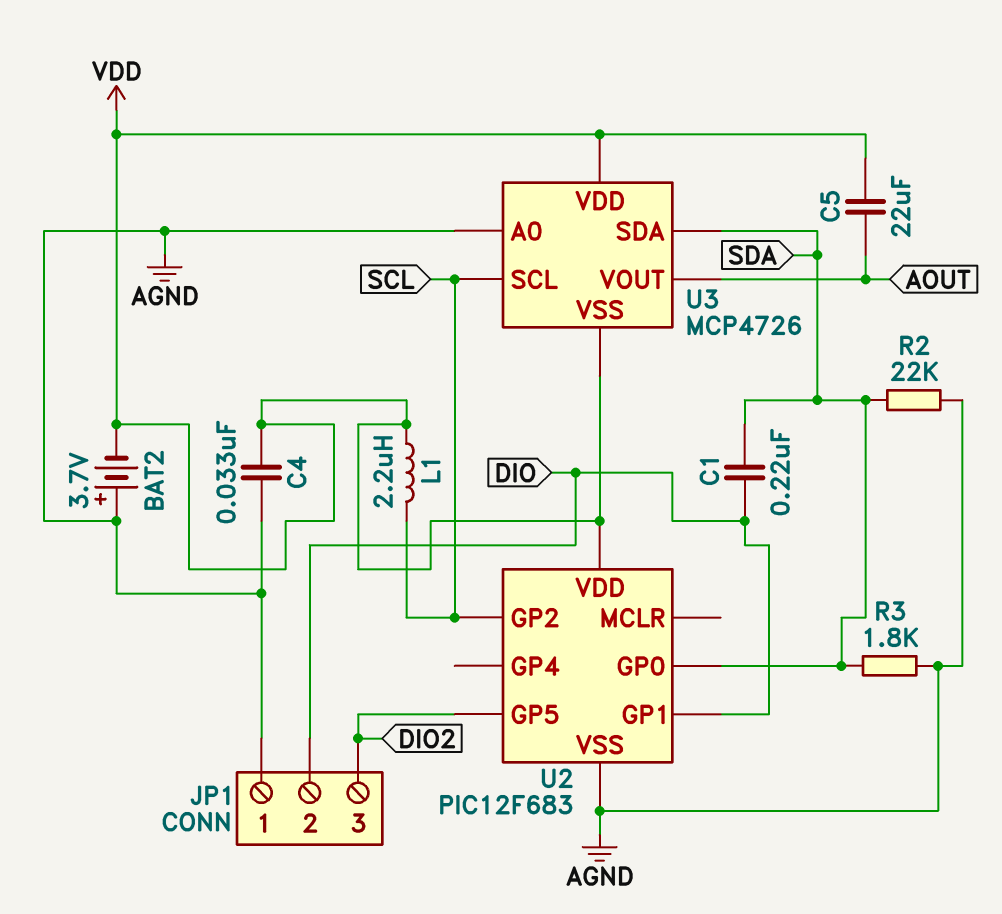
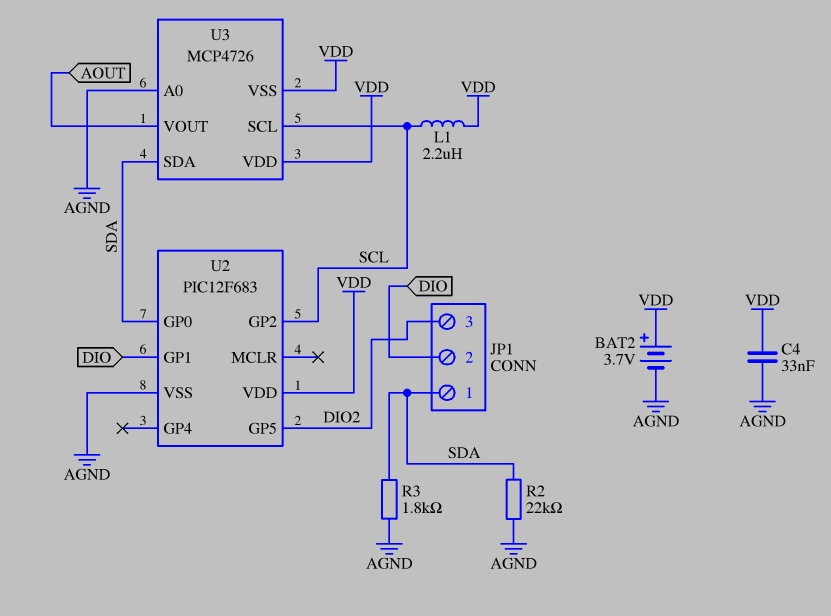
BAT2: 3.7V (plus AGND, minus VDD) -> 3.7V (plus VDD, minus AGND)
C1: 220nF (DIO, SDA) -> none
C5: 22uF (AOUT, VDD) -> none
JP1 pin 1: AGND -> SDA

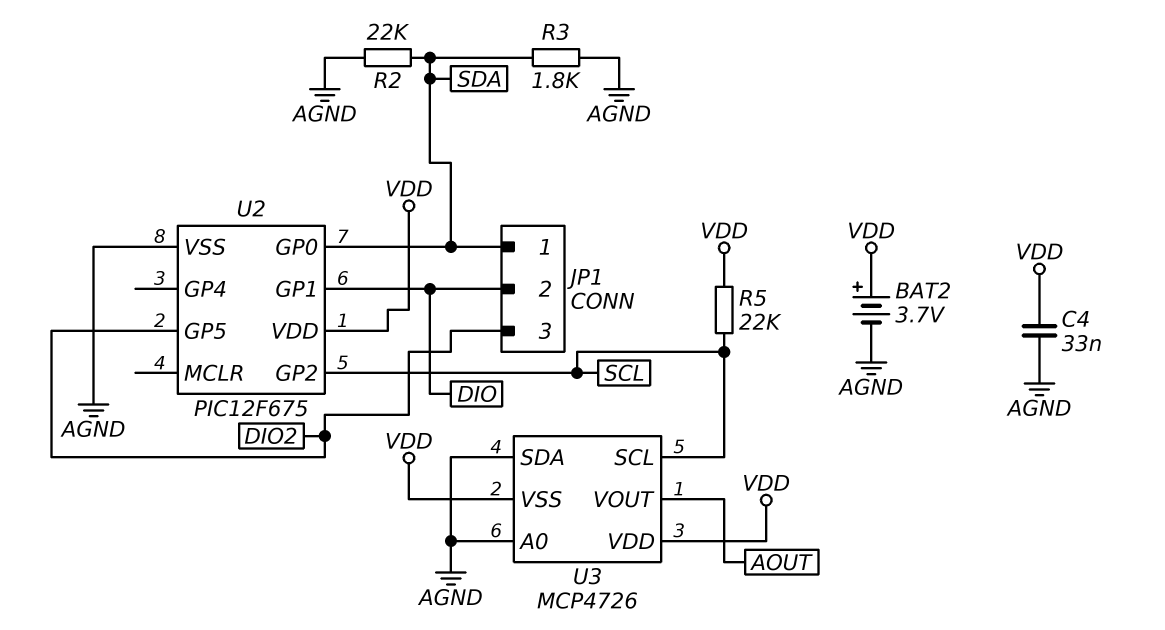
L1: 2.2uH (SCL, VDD) -> none
R5: none -> 22k (SCL, VDD)
U2: PIC12F683 -> PIC12F675
U3 pin SDA: SDA -> AGND

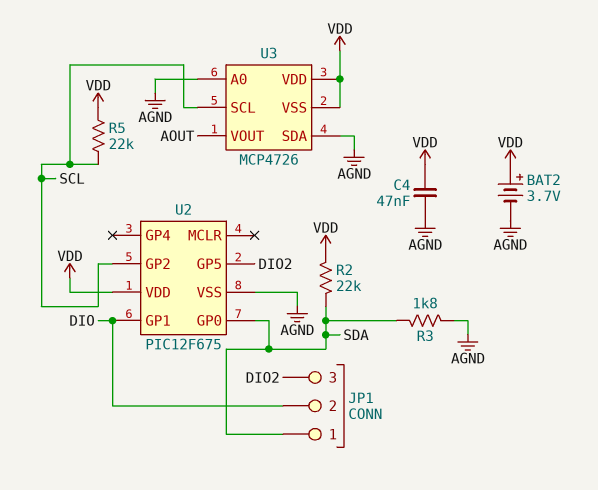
C4: 33nF (AGND, VDD) -> 47nF (AGND, VDD)
R2: 22k (AGND, SDA) -> 22k (SDA, VDD)

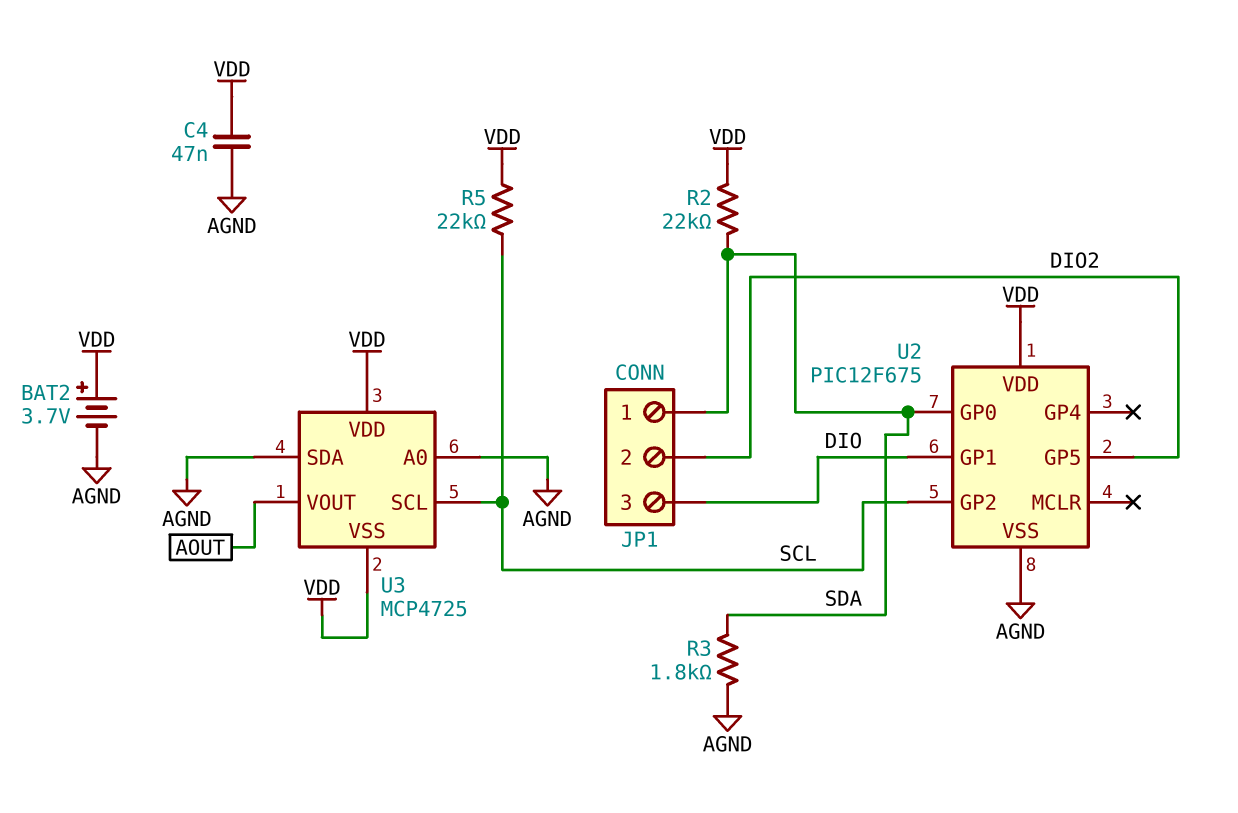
JP1 pin 2: DIO -> DIO2
JP1 pin 3: DIO2 -> DIO
U3: MCP4726 -> MCP4725

